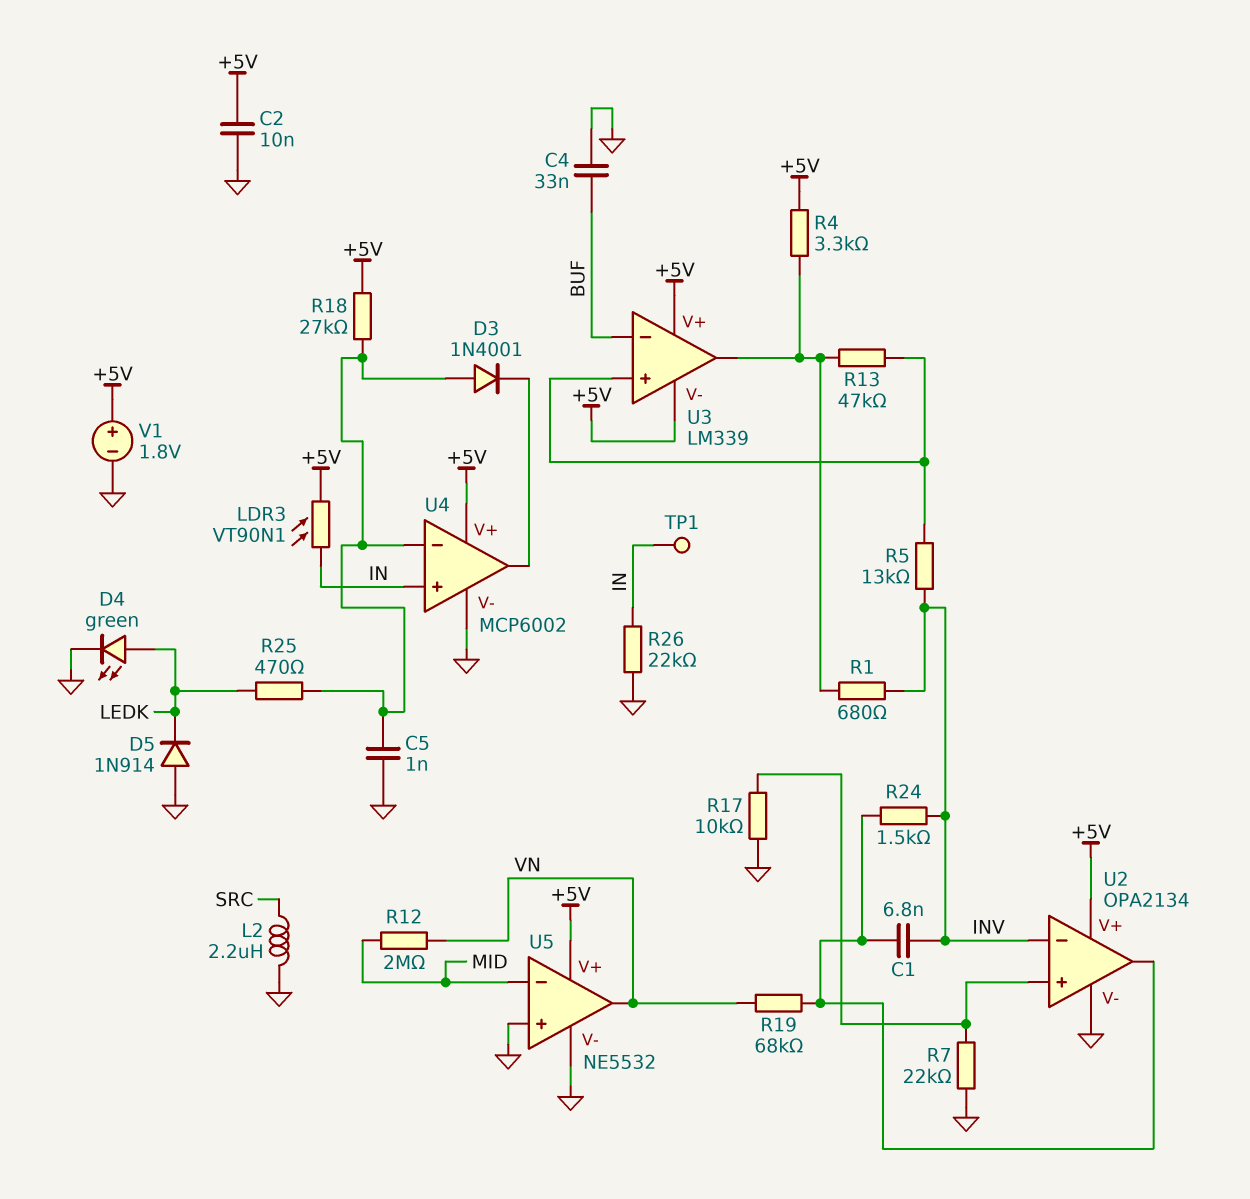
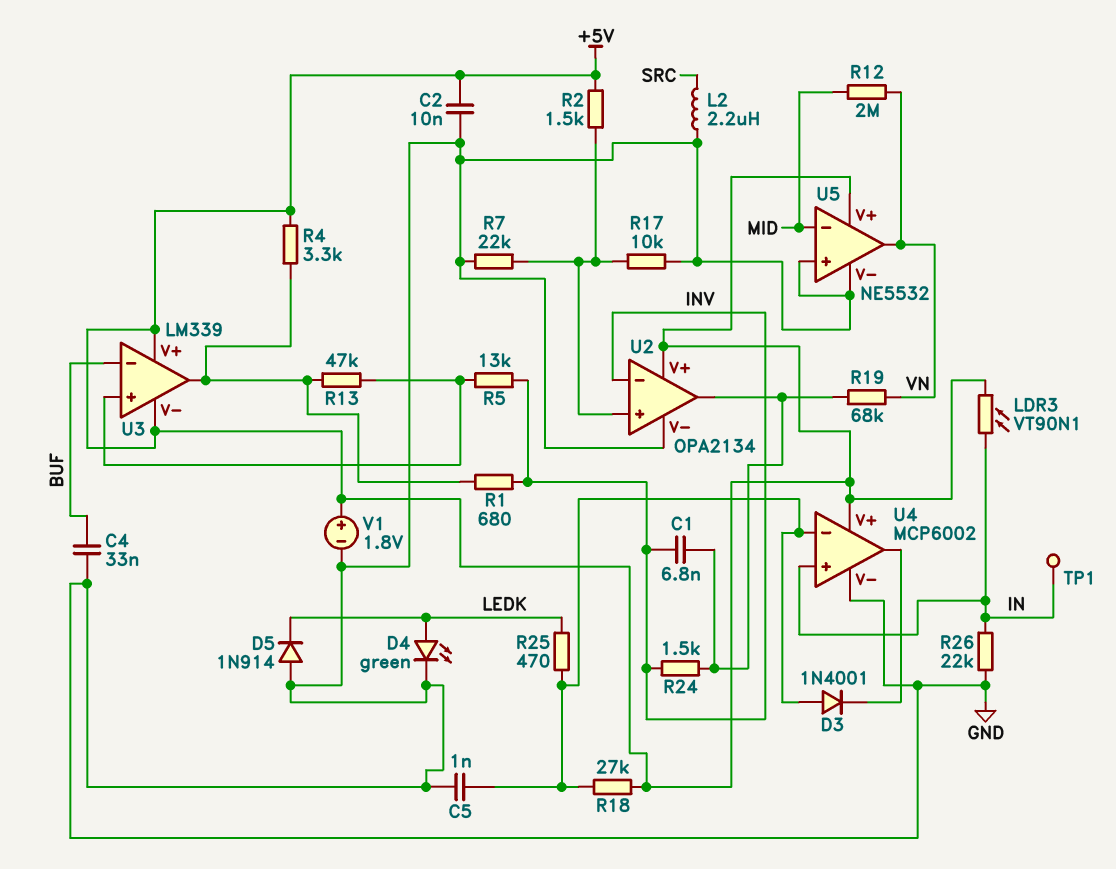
R2: none -> 1.5k (+5V, U2/in+)

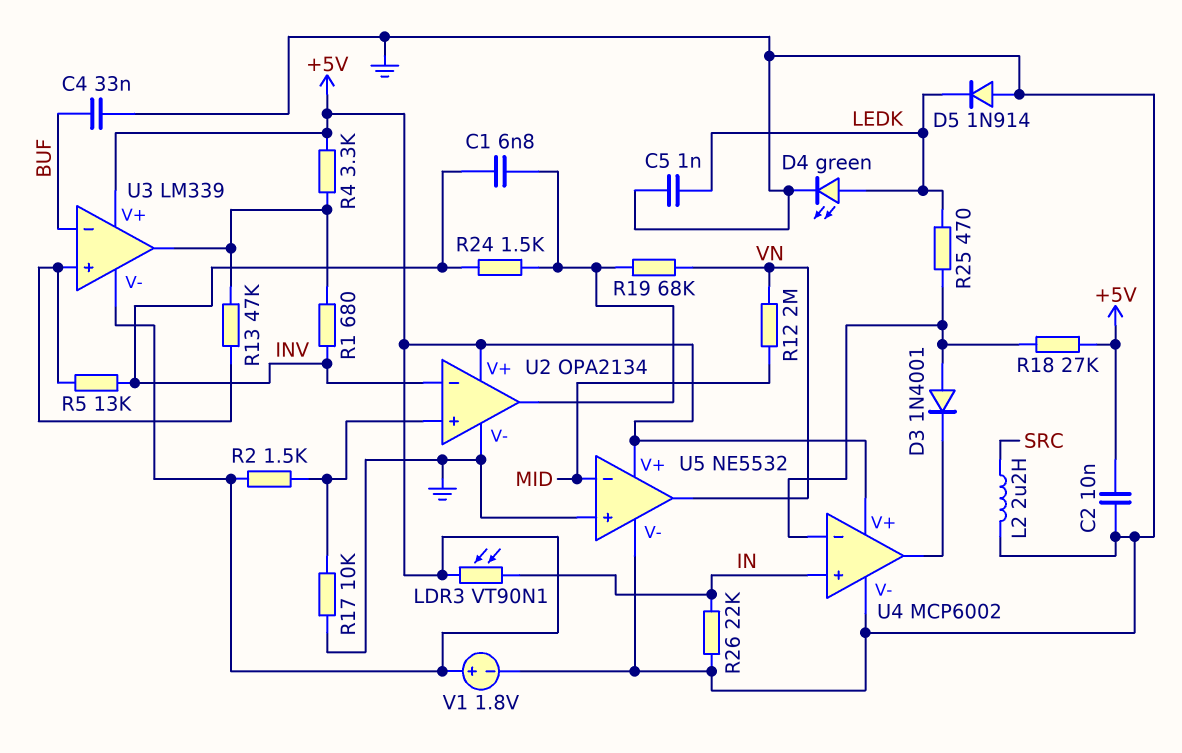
C5: 1nF (GND, U4/in-) -> 1nF (GND, LEDK)
R7: 22k (GND, U2/in+) -> none
TP1: test point (IN) -> none

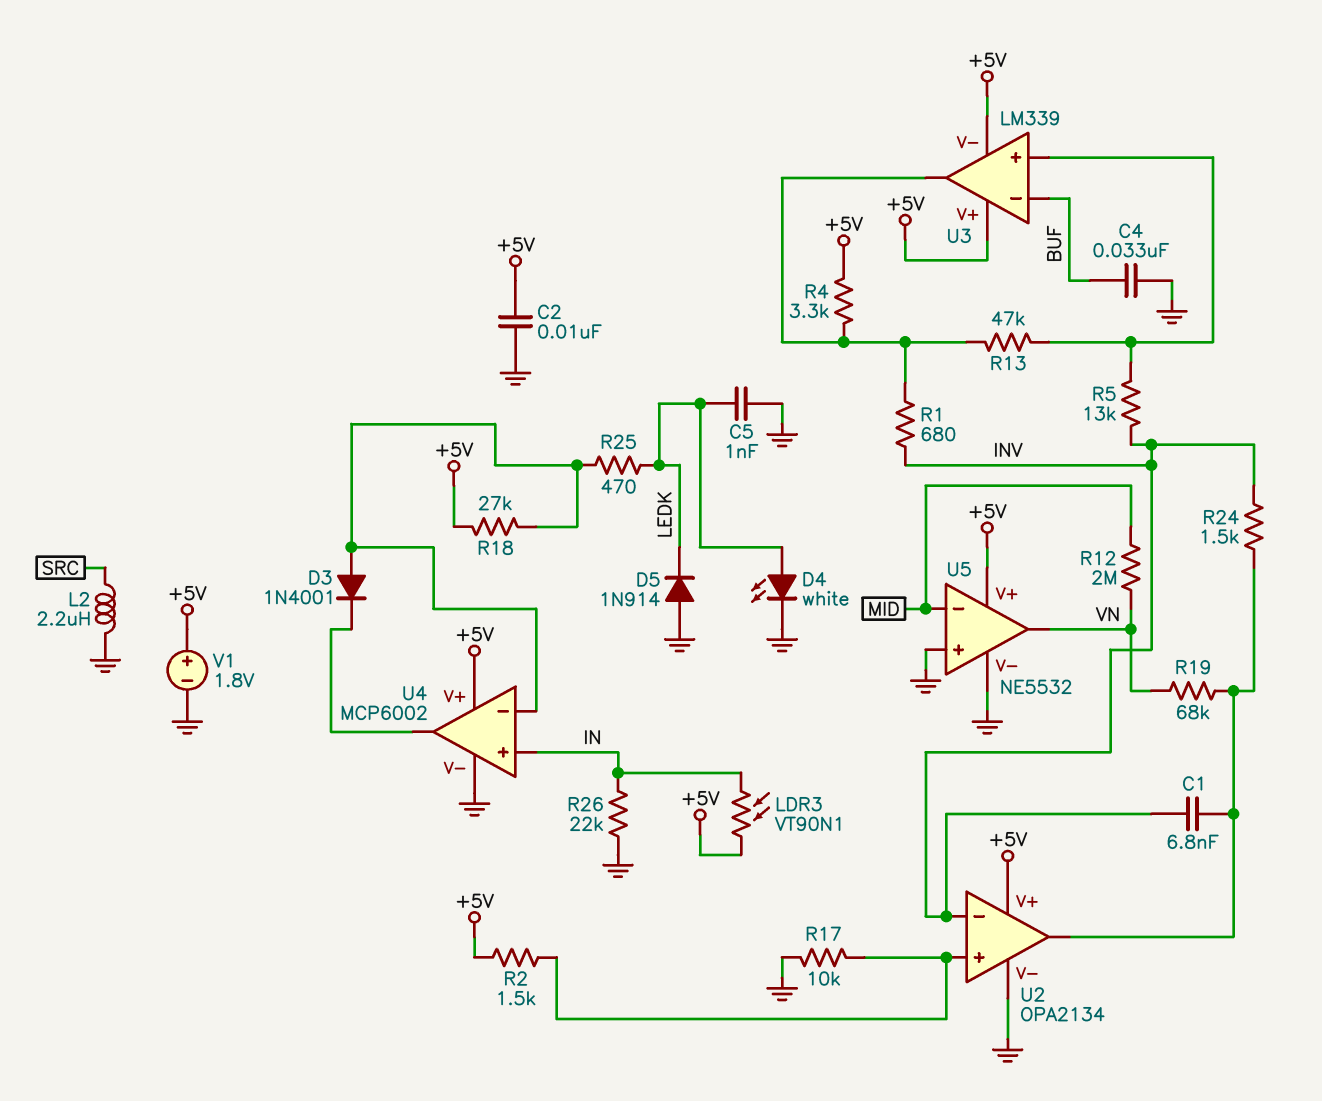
D4: LED green (A LEDK, K GND) -> LED white (A LEDK, K GND)

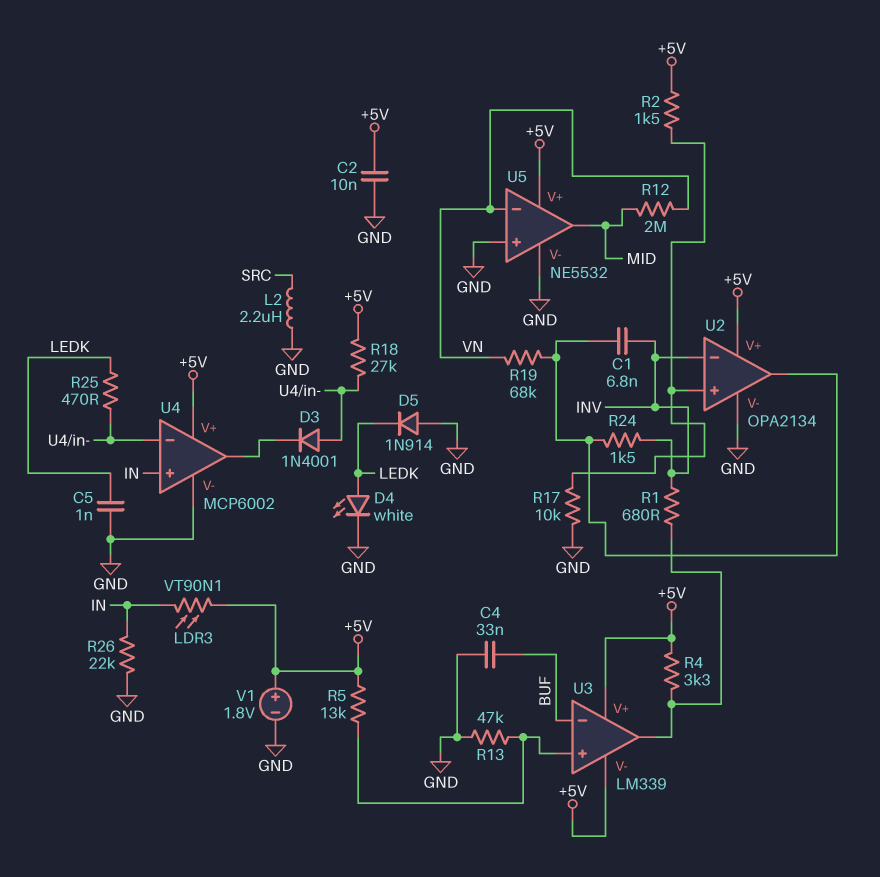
R5: 13k (INV, U3/in+) -> 13k (+5V, U3/in+)
R13: 47k (U3/in+, U3/out) -> 47k (GND, U3/in+)
U5 pin in-: MID -> VN
U5 pin out: VN -> MID

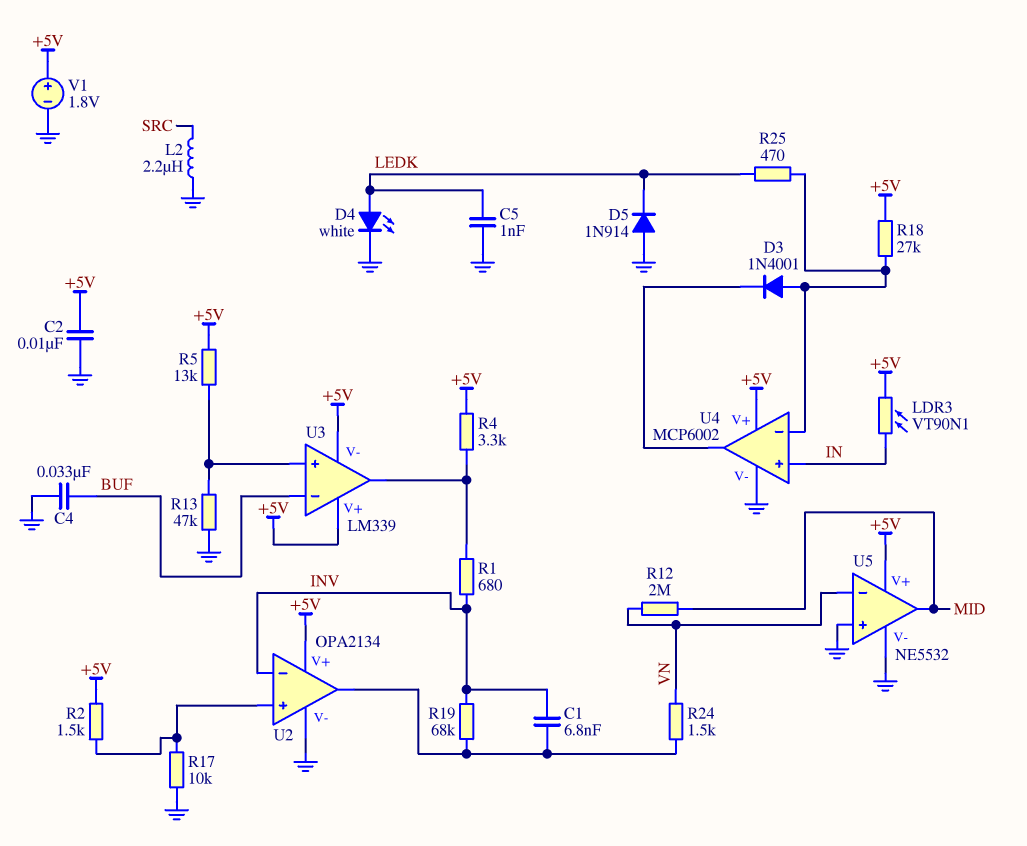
R19: 68k (U2/out, VN) -> 68k (INV, U2/out)
R24: 1.5k (INV, U2/out) -> 1.5k (U2/out, VN)
R26: 22k (GND, IN) -> none

